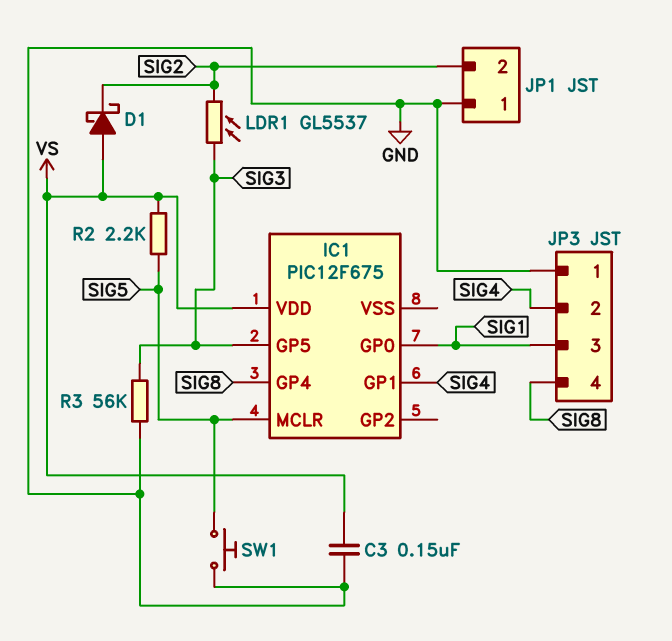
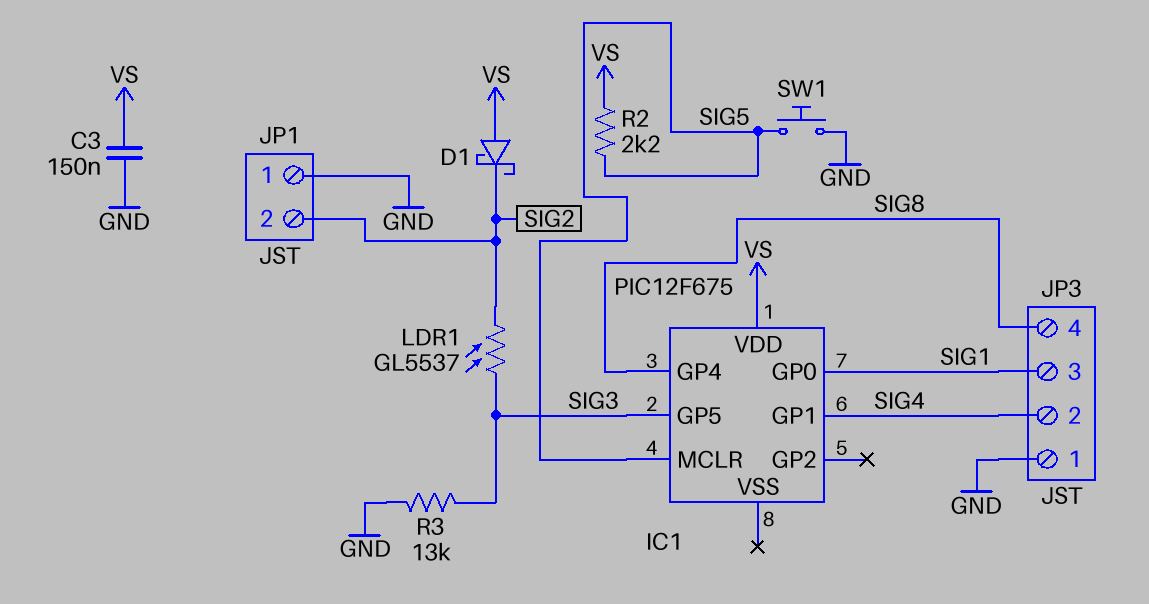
R3: 56k (GND, SIG3) -> 13k (GND, SIG3)

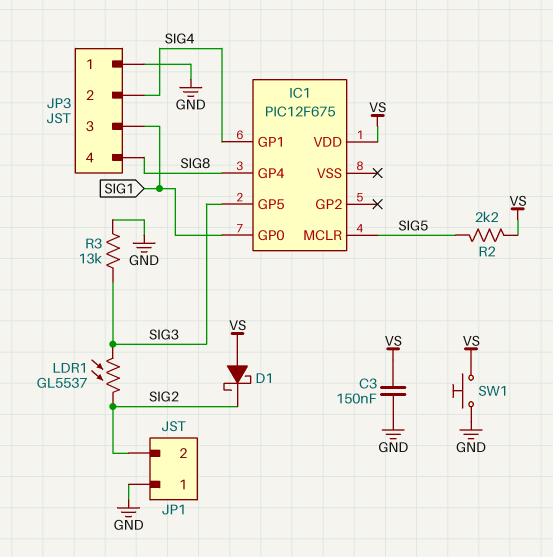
SW1: button (GND, SIG5) -> button (GND, VS)

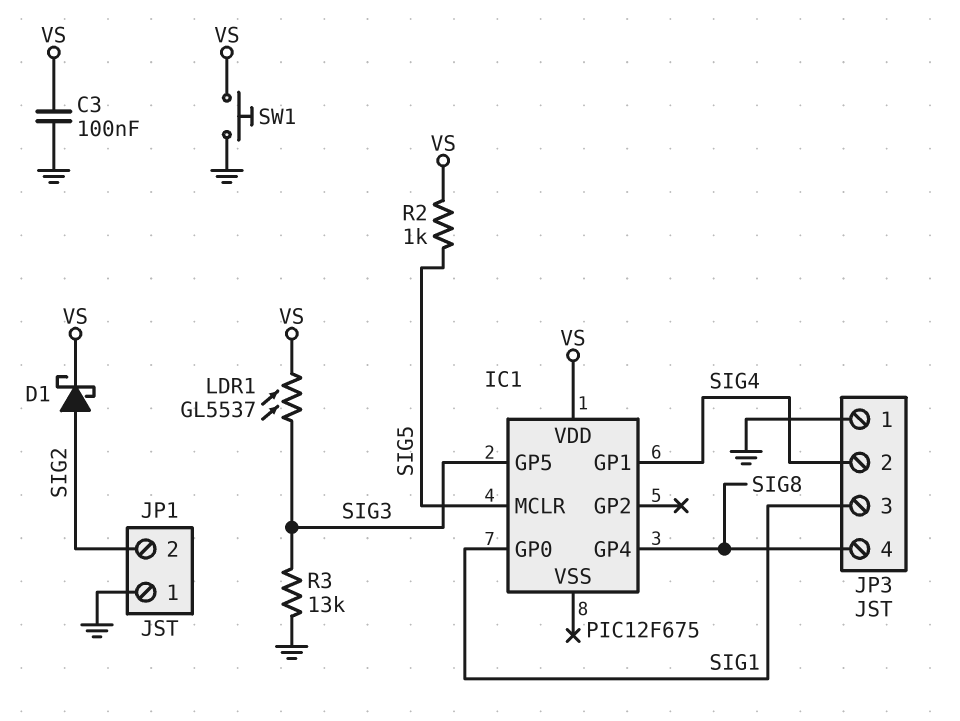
C3: 150nF (GND, VS) -> 100nF (GND, VS)
D1: schottky (A VS, K SIG2) -> schottky (A SIG2, K VS)
LDR1: GL5537 (SIG2, SIG3) -> GL5537 (SIG3, VS)
R2: 2.2k (SIG5, VS) -> 1k (SIG5, VS)

